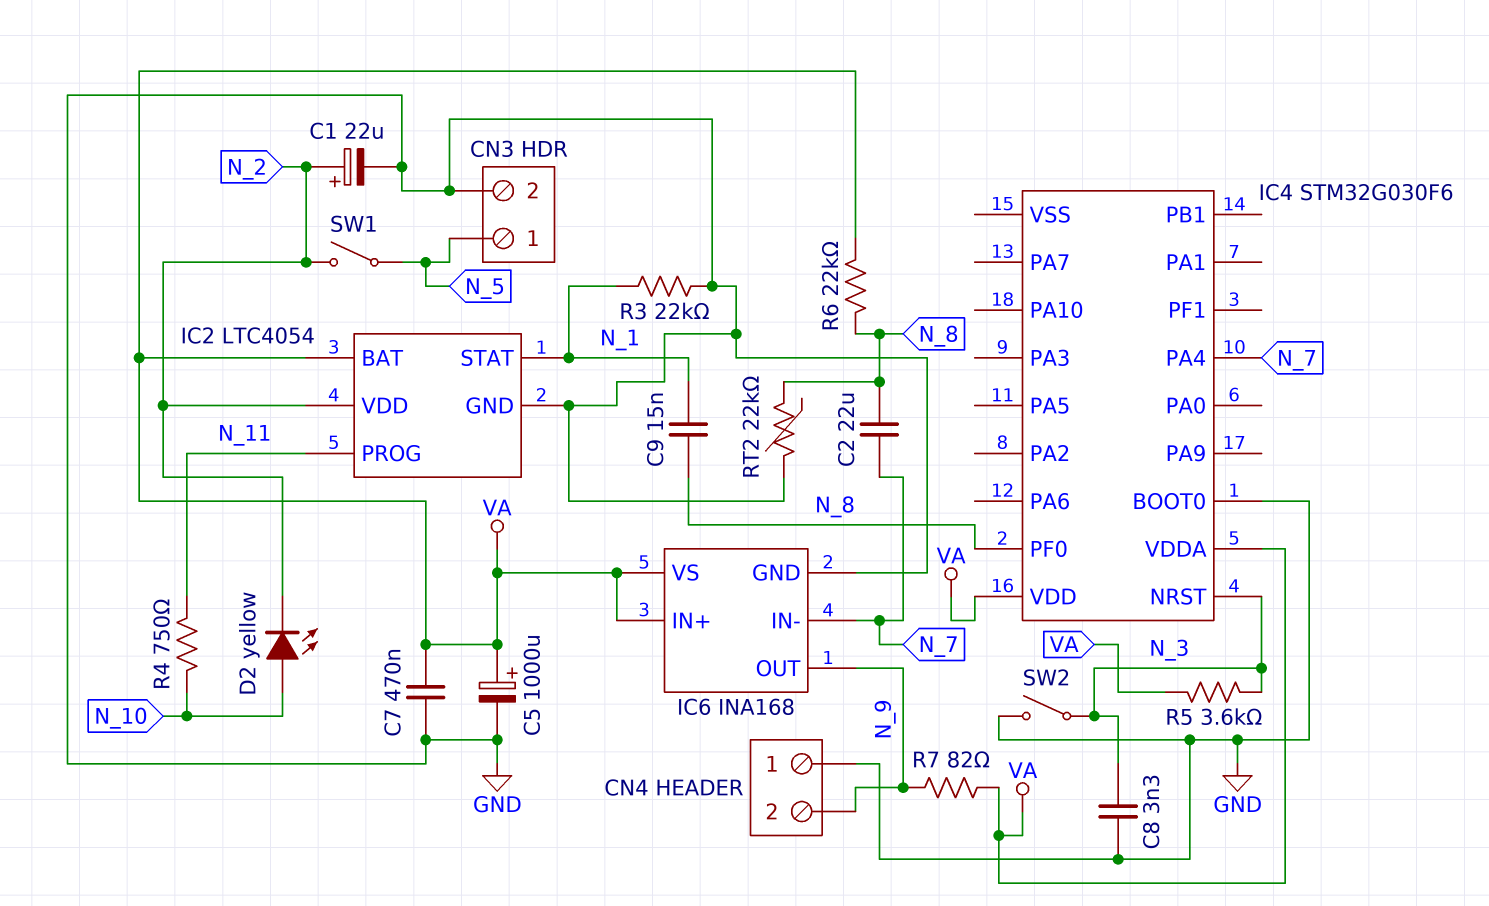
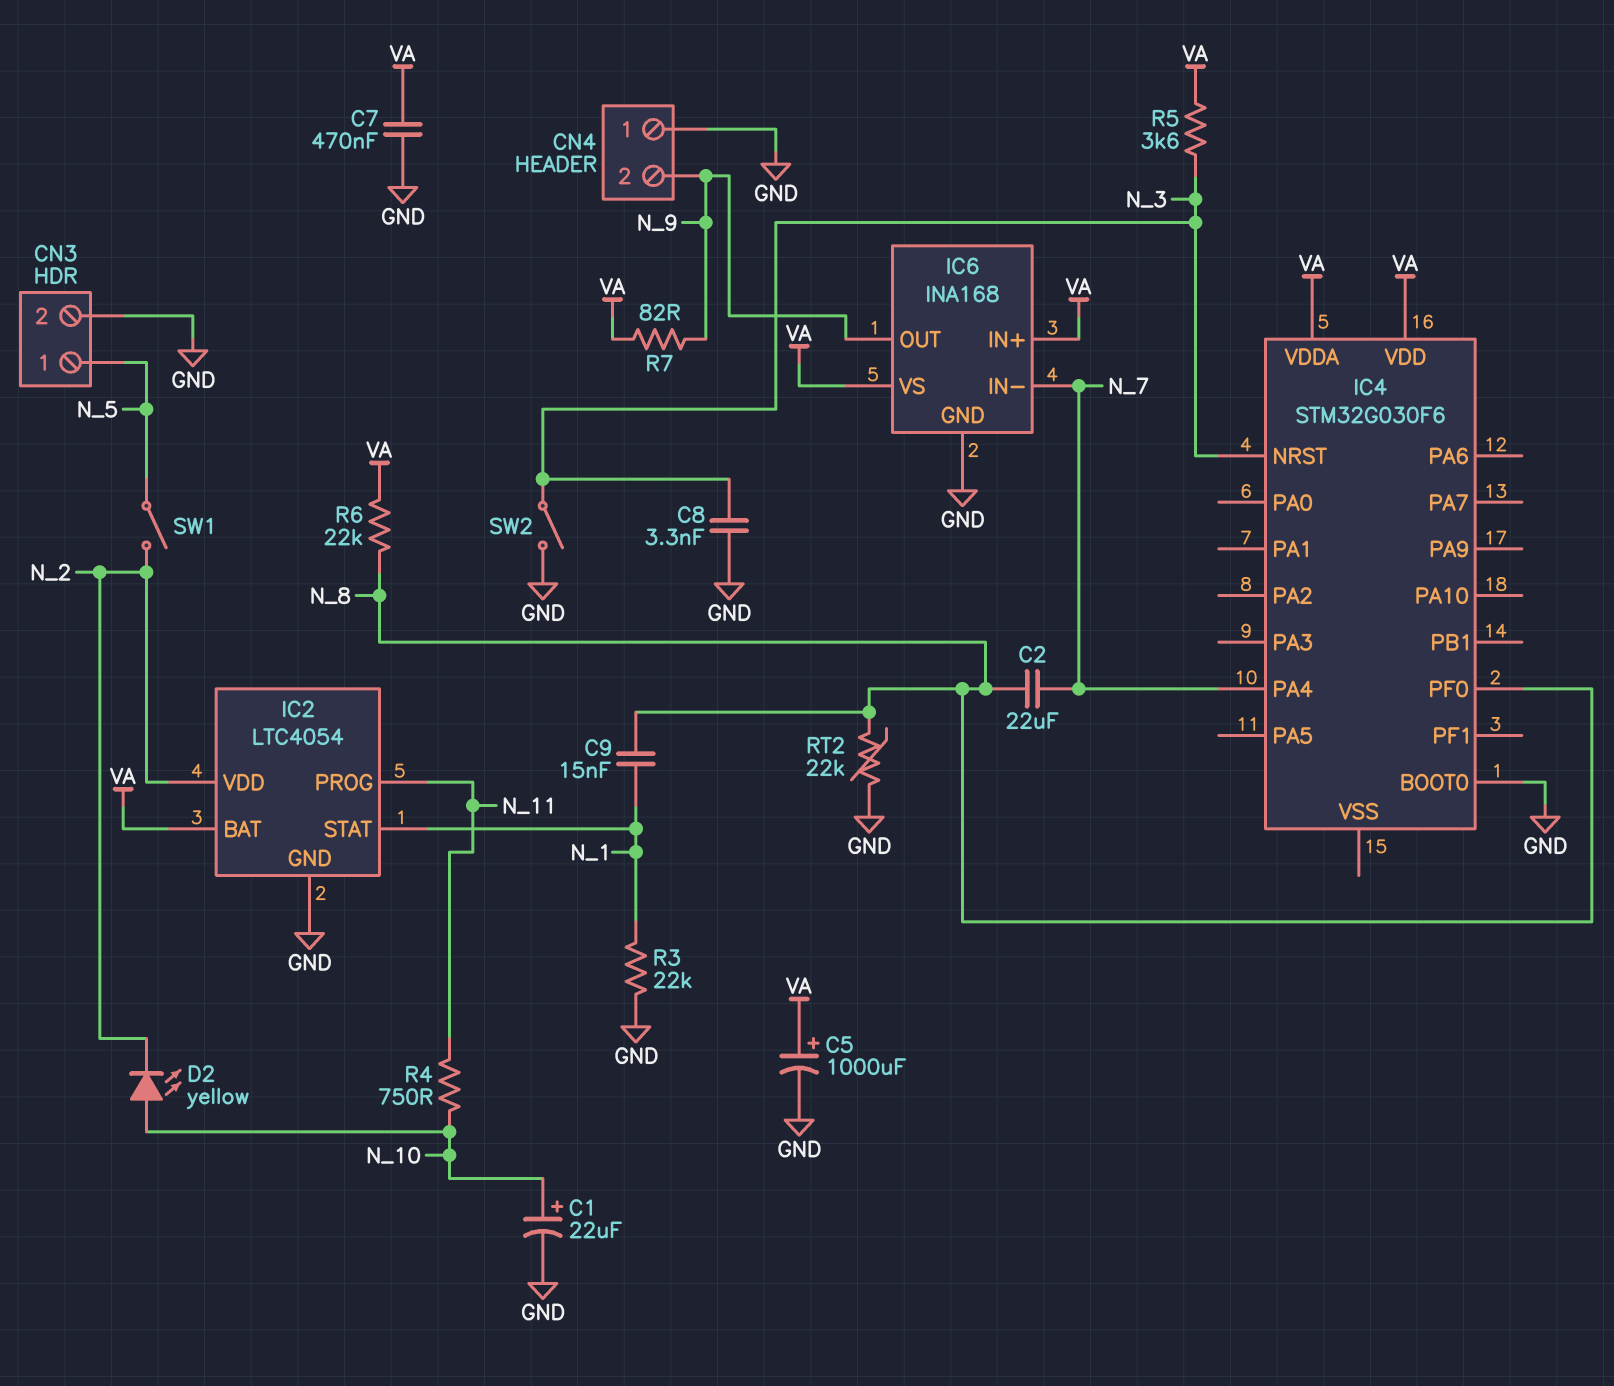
C1: 22uF (plus N_2, minus GND) -> 22uF (plus N_10, minus GND)

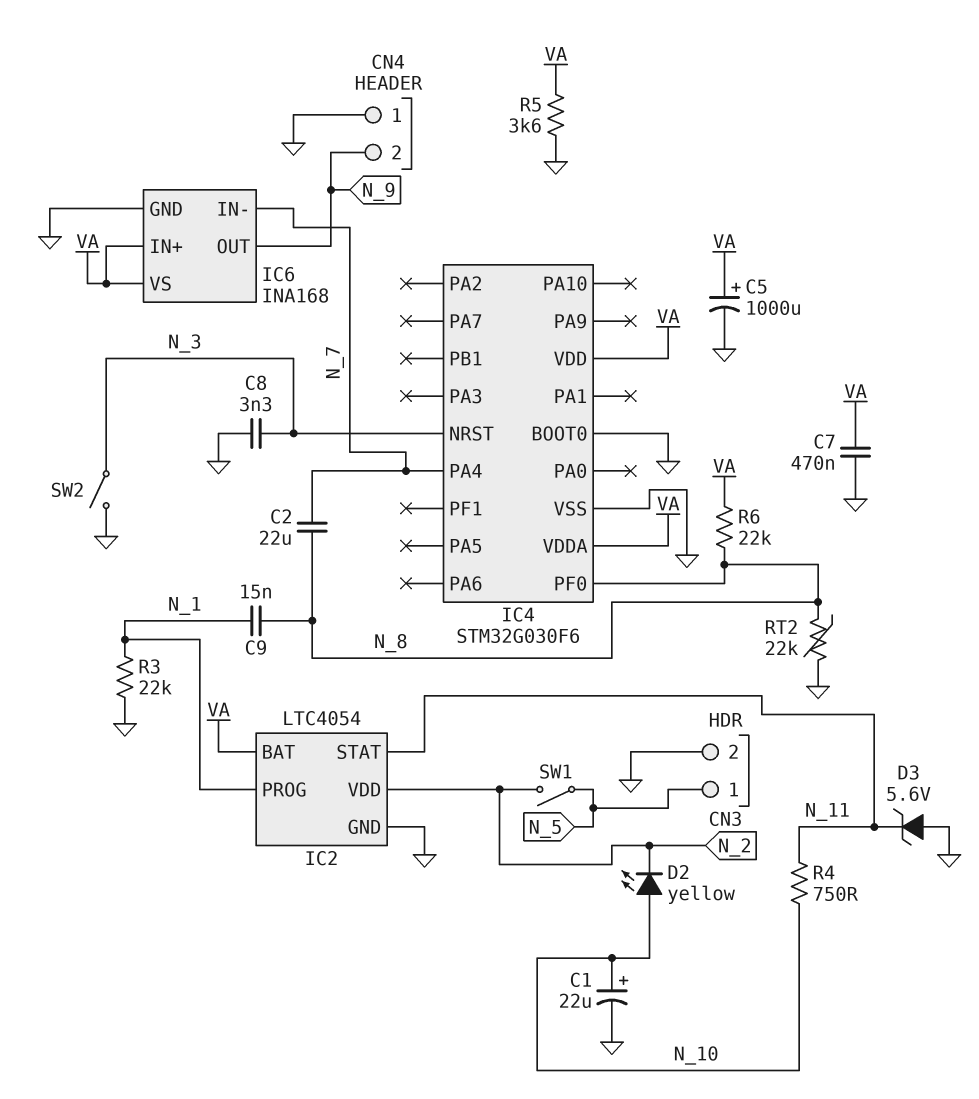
D3: none -> zener 5.6V (A GND, K N_11)
IC2 pin PROG: N_11 -> N_1
IC2 pin STAT: N_1 -> N_11
IC4 pin VSS: none -> GND
R5: 3.6k (N_3, VA) -> 3.6k (GND, VA)
R7: 82 (N_9, VA) -> none

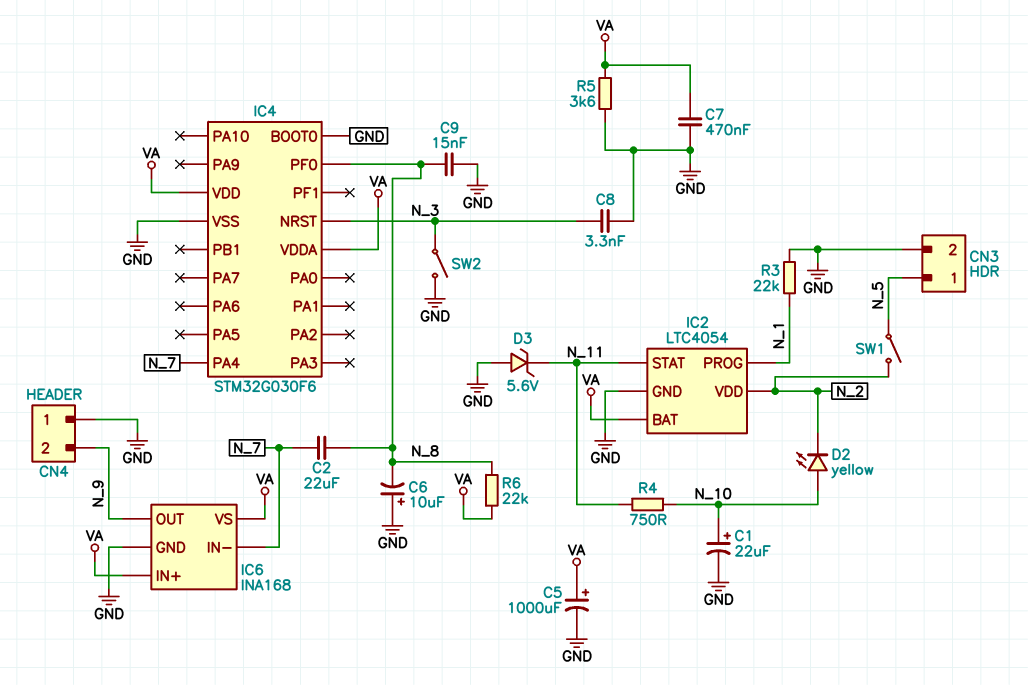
C6: none -> 10uF (plus GND, minus N_8)
C9: 15nF (N_1, N_8) -> 15nF (GND, N_8)
RT2: 22k (GND, N_8) -> none

